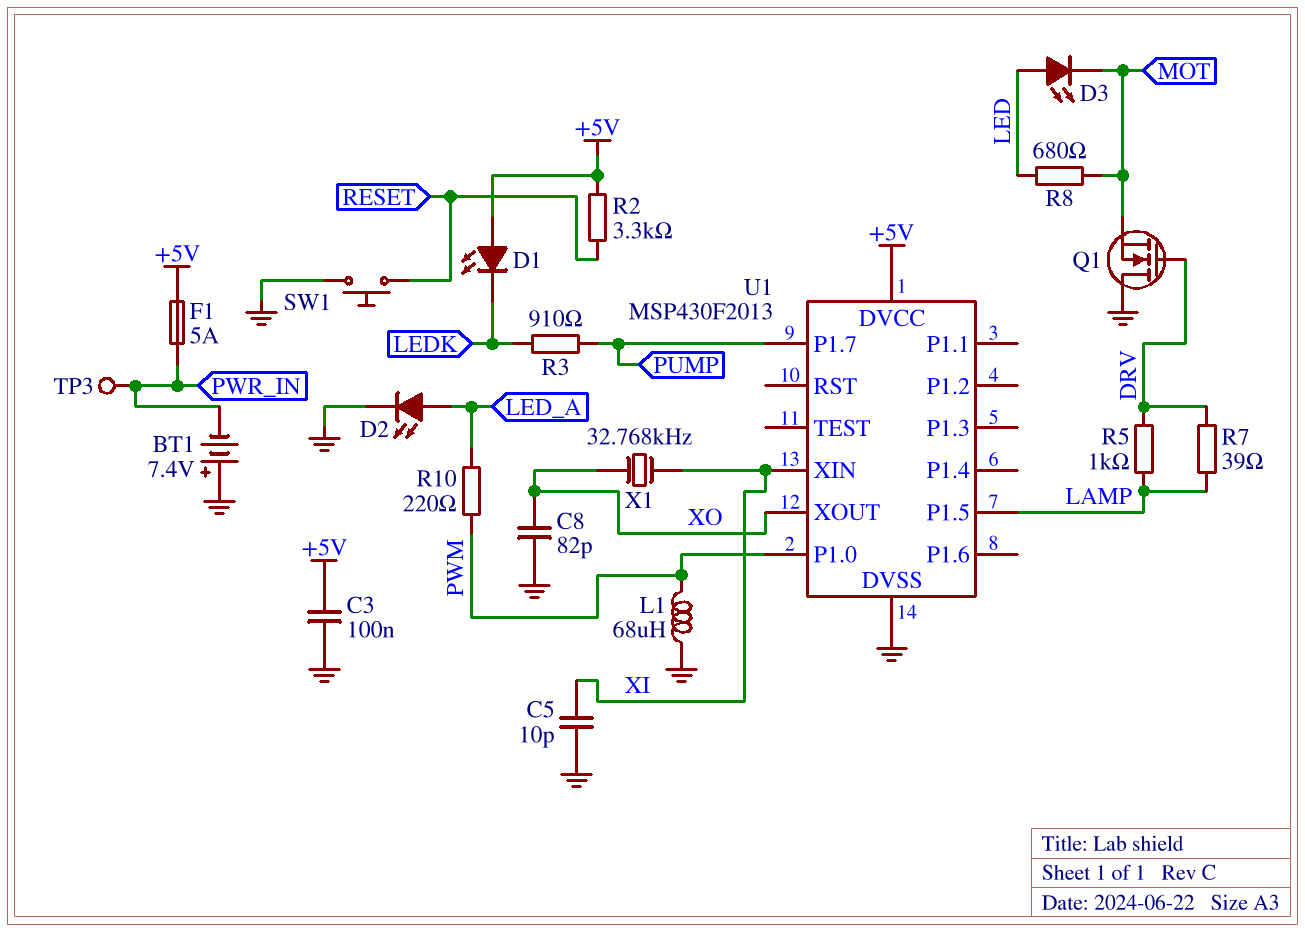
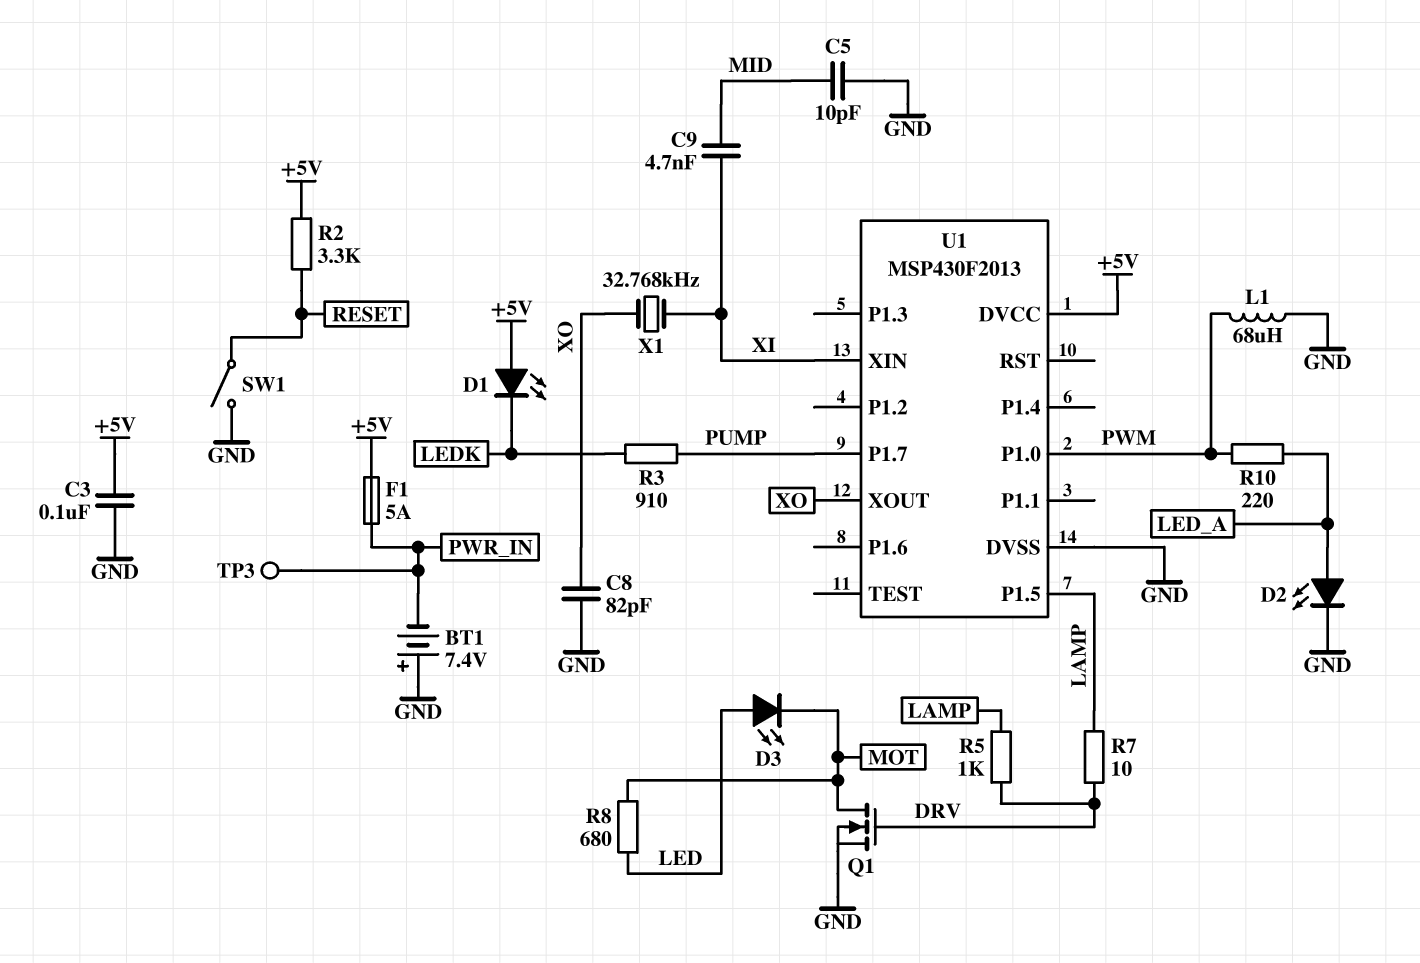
C5: 10pF (GND, XI) -> 10pF (GND, MID)
C9: none -> 4.7nF (MID, XI)
Q1: NMOS (G DRV, D GND, S MOT) -> NMOS (G DRV, D MOT, S GND)
R7: 39 (DRV, LAMP) -> 10 (DRV, LAMP)
SW1: button (GND, RESET) -> switch (GND, RESET)

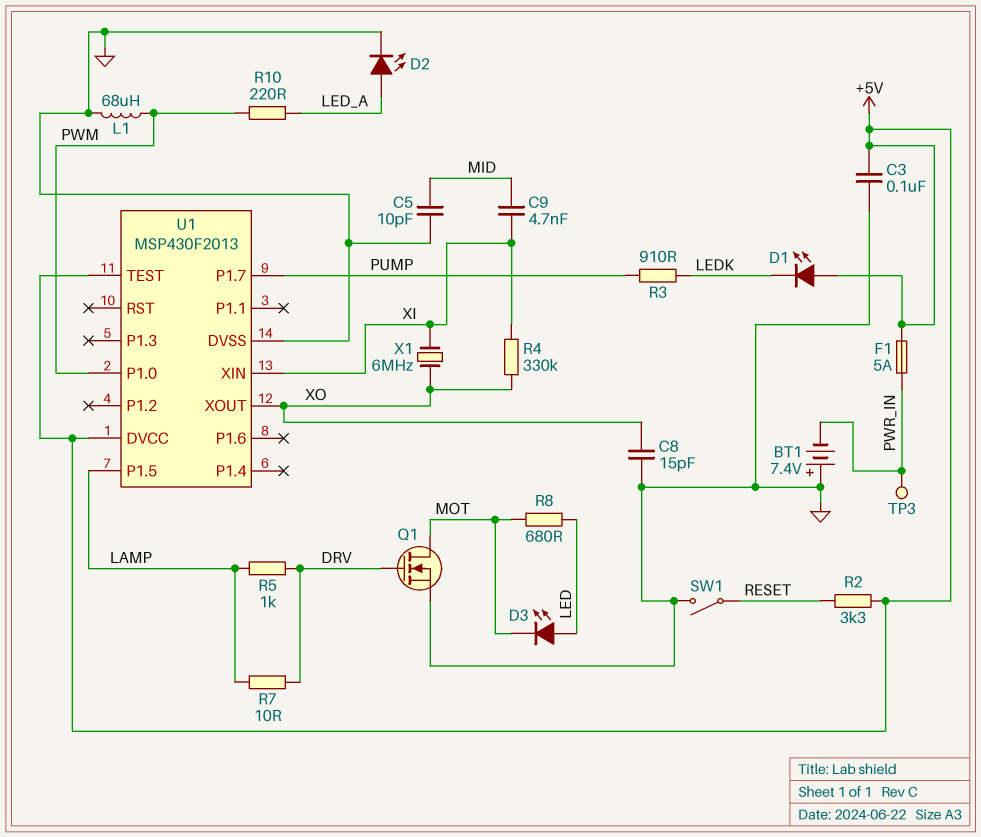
C8: 82pF (GND, XO) -> 15pF (GND, XO)
R4: none -> 330k (XI, XO)
U1 pin TEST: none -> +5V
X1: 32.768kHz (XI, XO) -> 6MHz (XI, XO)

